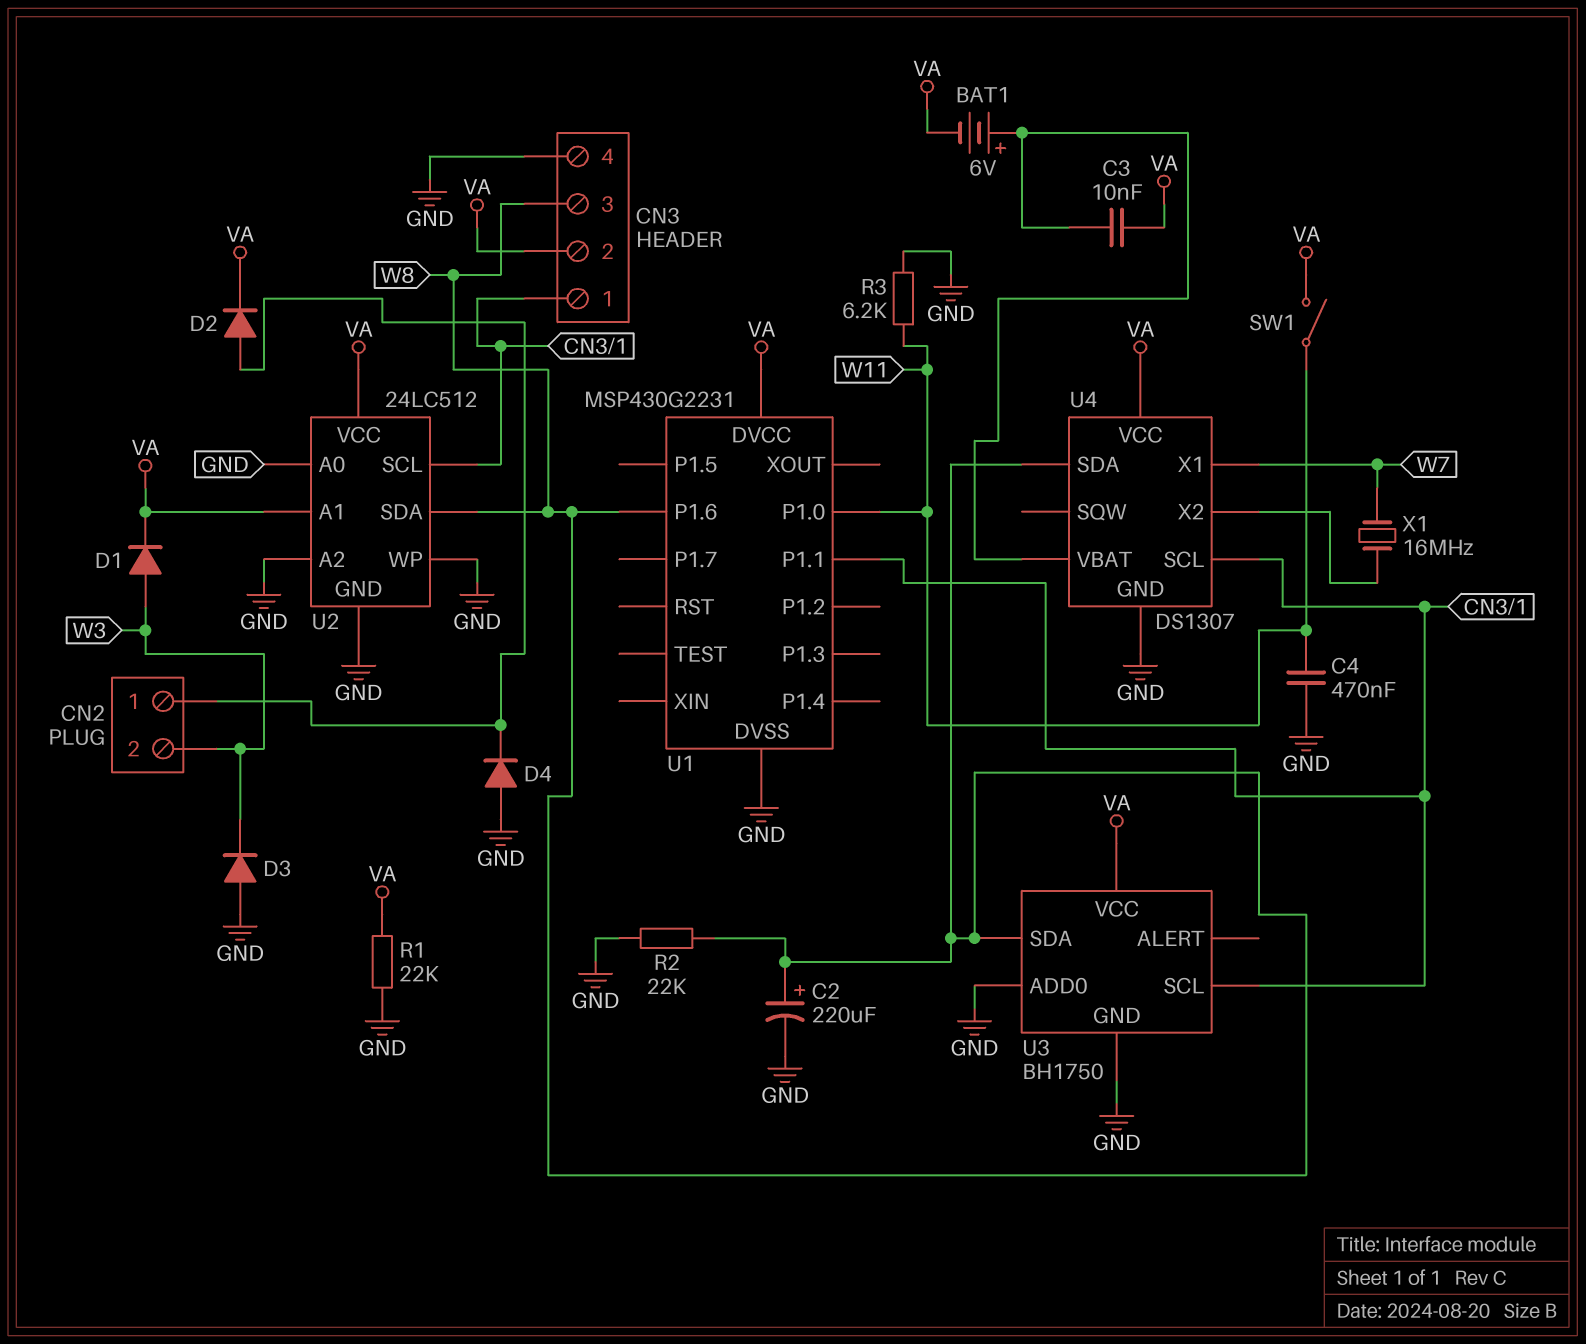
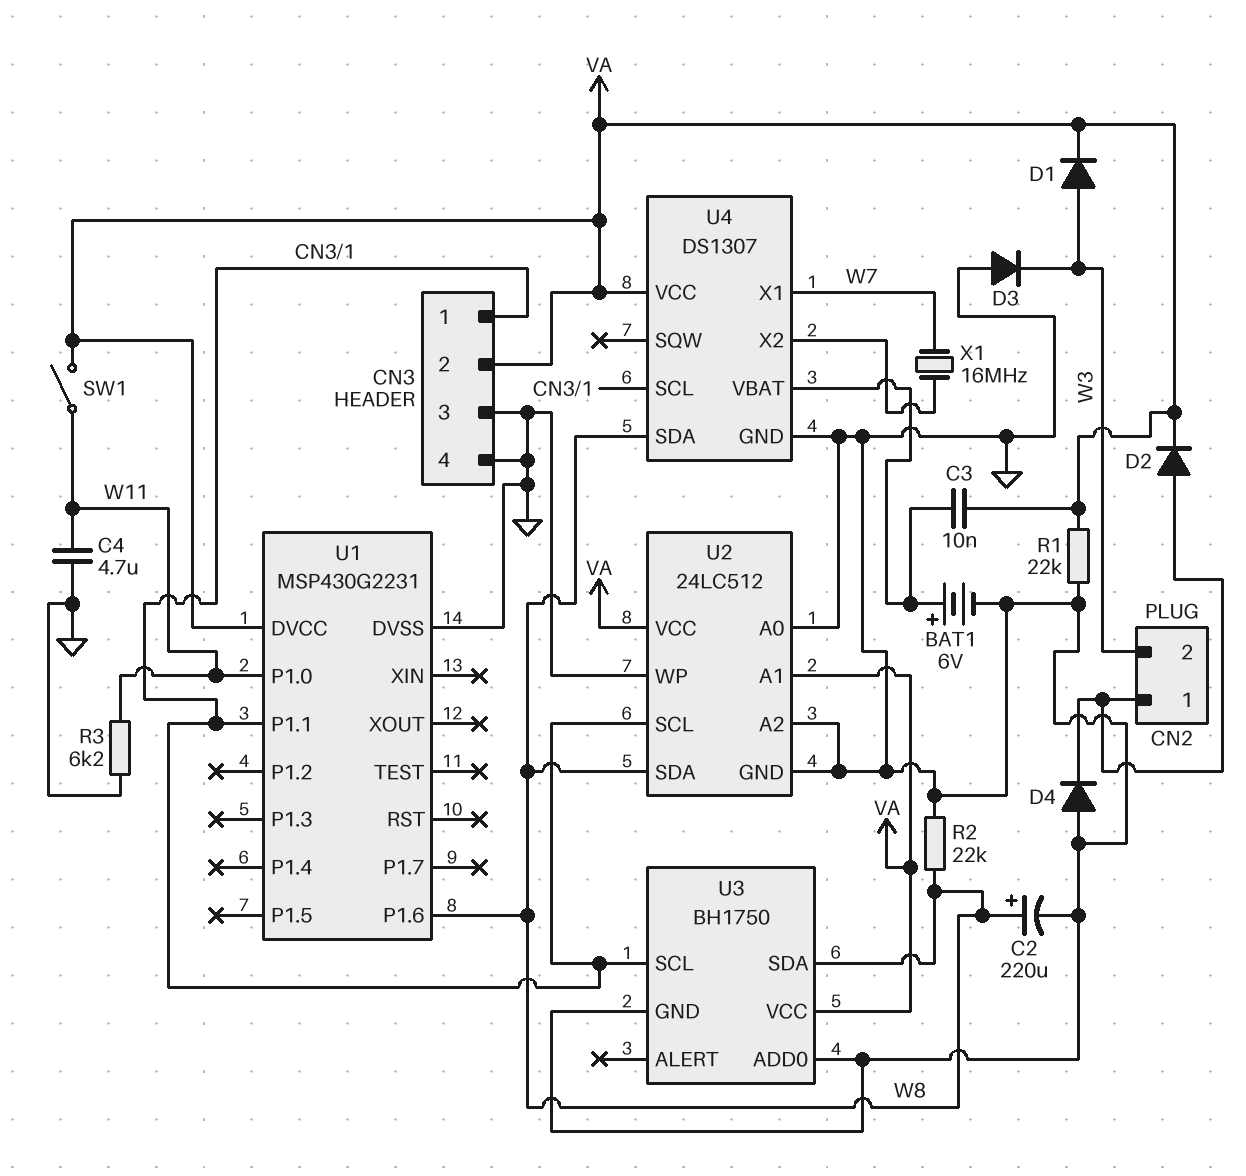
BAT1: 6V (plus U4/VBAT, minus VA) -> 6V (plus U4/VBAT, minus GND)
C4: 470nF (GND, W11) -> 4.7uF (GND, W11)
CN3 pin 3: W8 -> GND

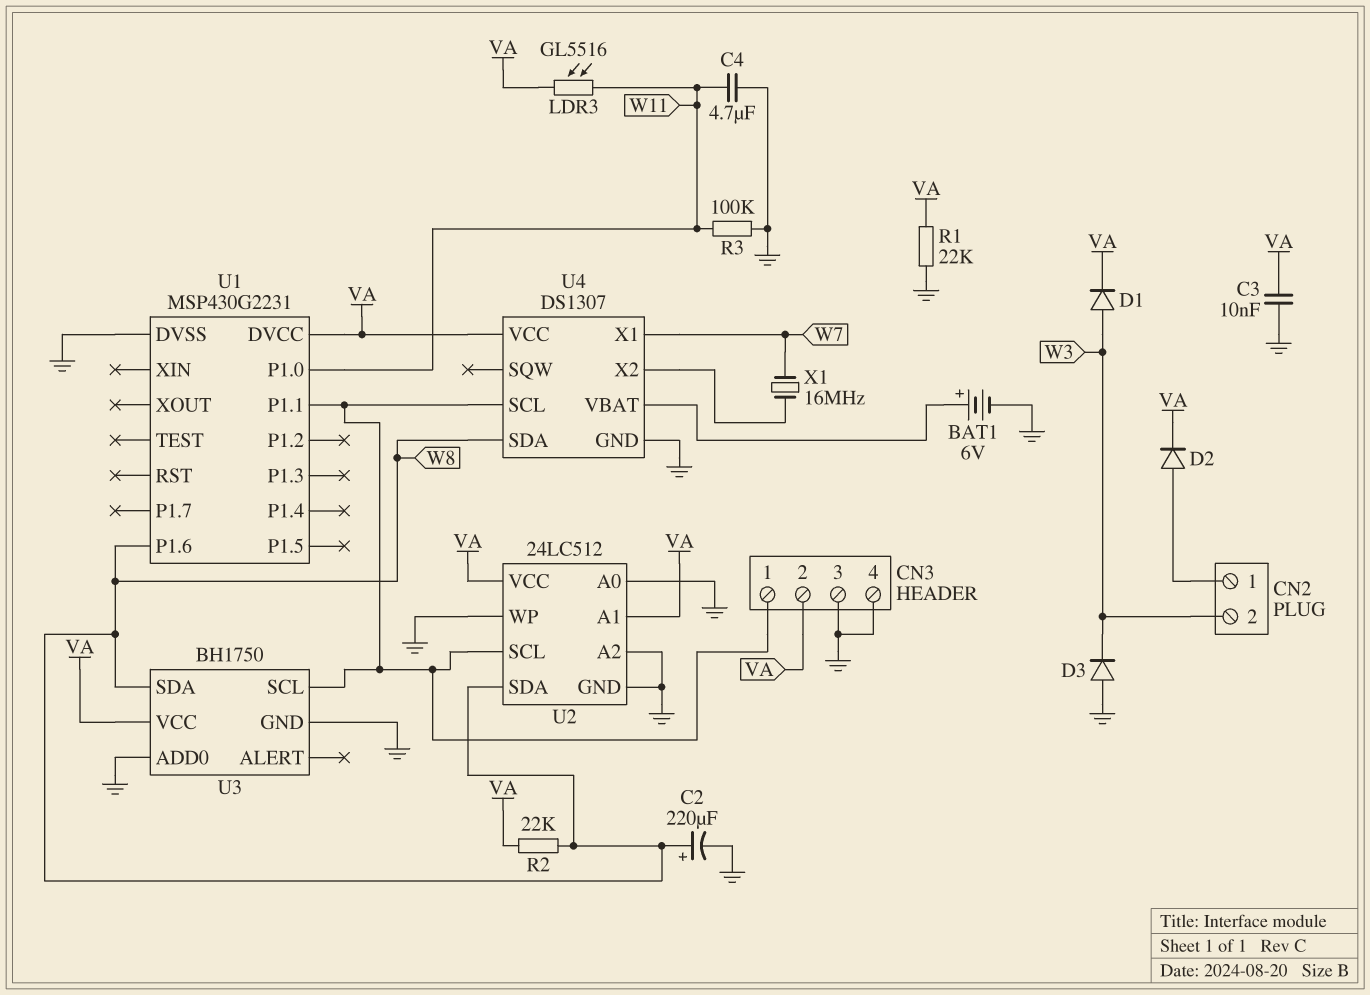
C3: 10nF (U4/VBAT, VA) -> 10nF (GND, VA)
D4: diode (A GND, K CN2/1) -> none
LDR3: none -> GL5516 (VA, W11)
R2: 22k (GND, W8) -> 22k (VA, W8)
R3: 6.2k (GND, W11) -> 100k (GND, W11)
SW1: switch (VA, W11) -> none

